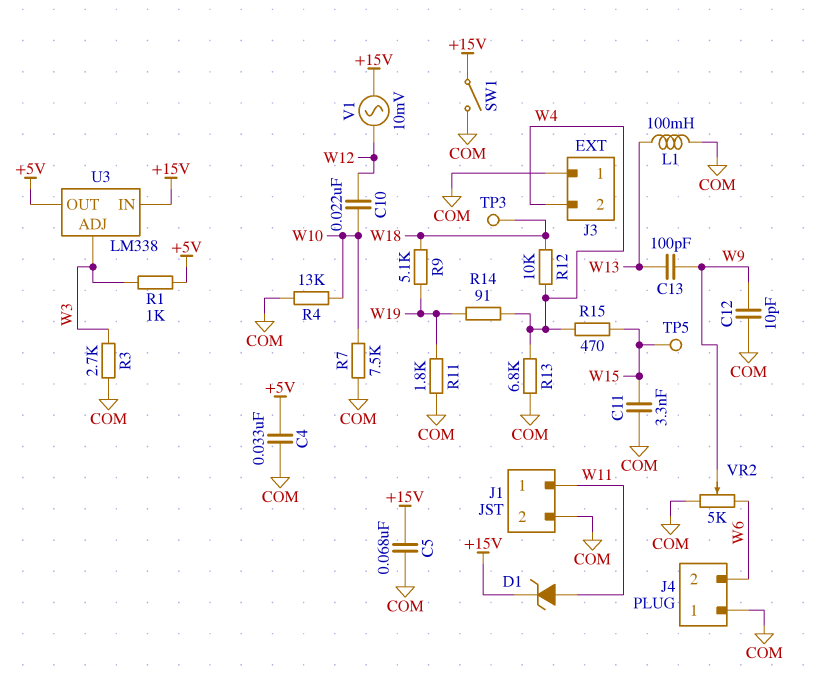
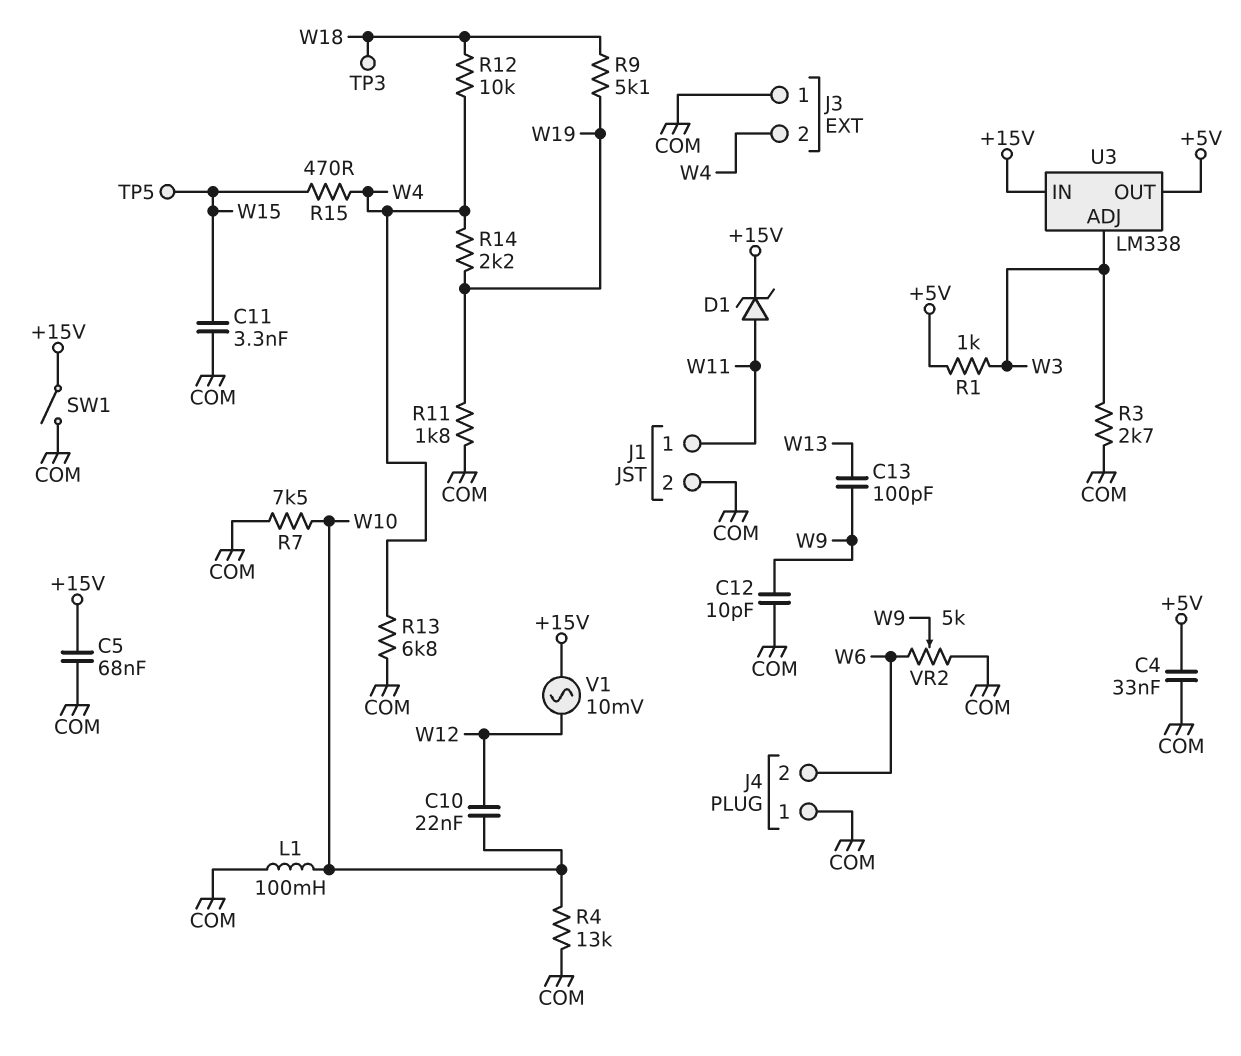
L1: 100mH (COM, W13) -> 100mH (COM, W10)
R14: 91 (W4, W19) -> 2.2k (W4, W19)

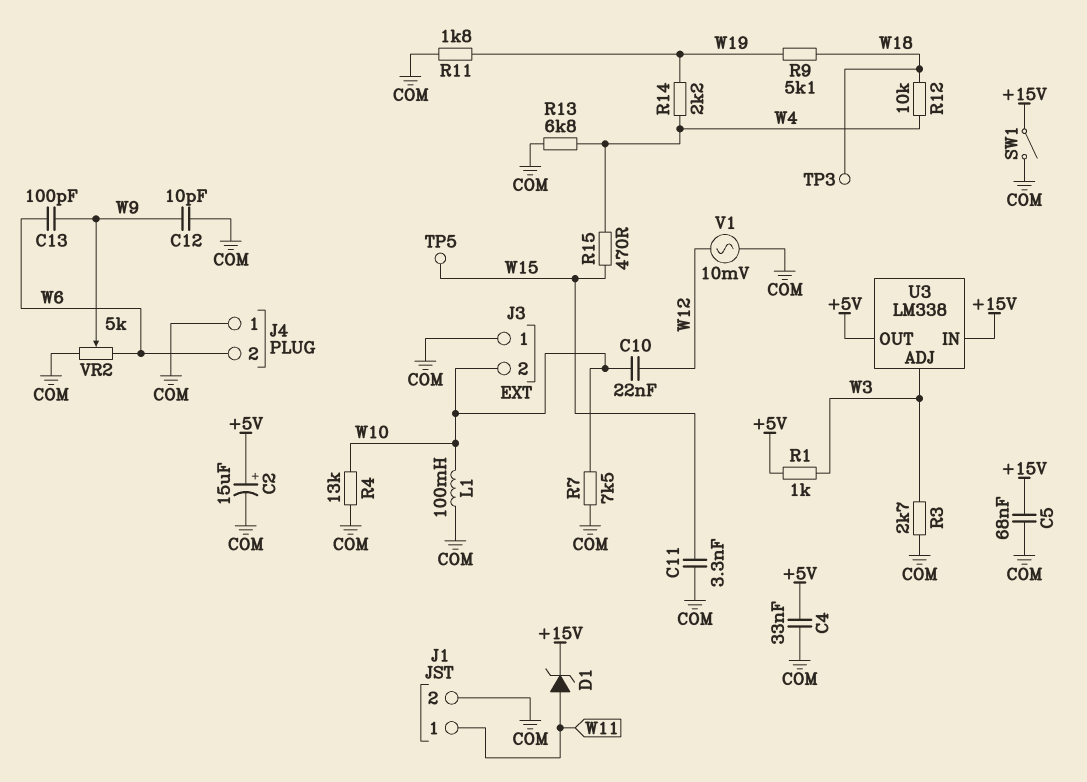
C2: none -> 15uF (plus +5V, minus COM)
C13: 100pF (W9, W13) -> 100pF (W6, W9)
J3 pin 2: W4 -> W10
V1: AC 10mV (+15V, W12) -> AC 10mV (COM, W12)

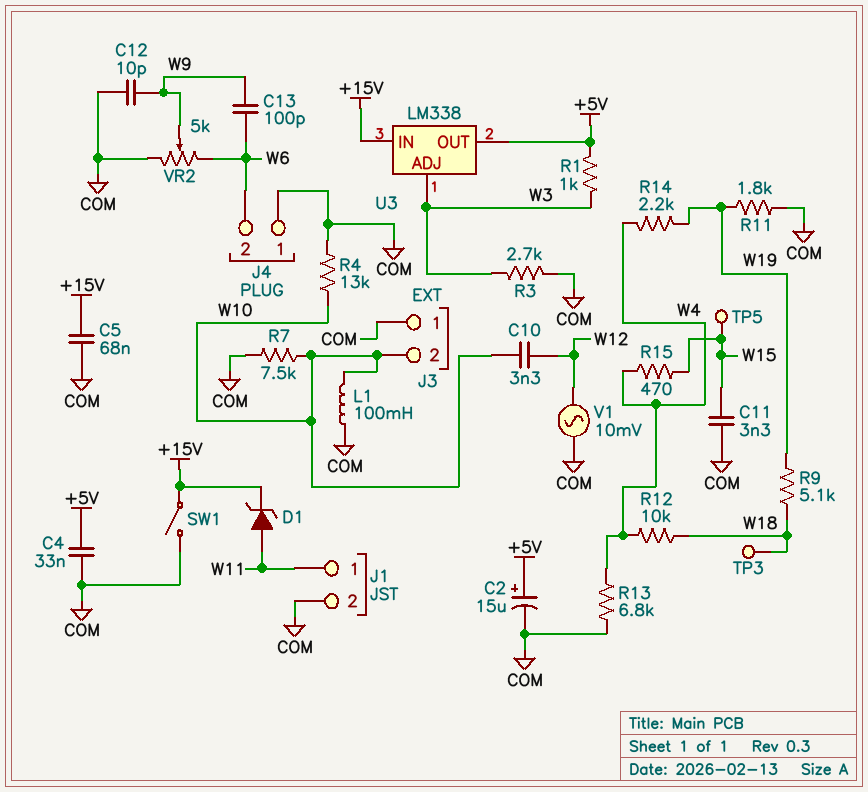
C10: 22nF (W10, W12) -> 3.3nF (W10, W12)

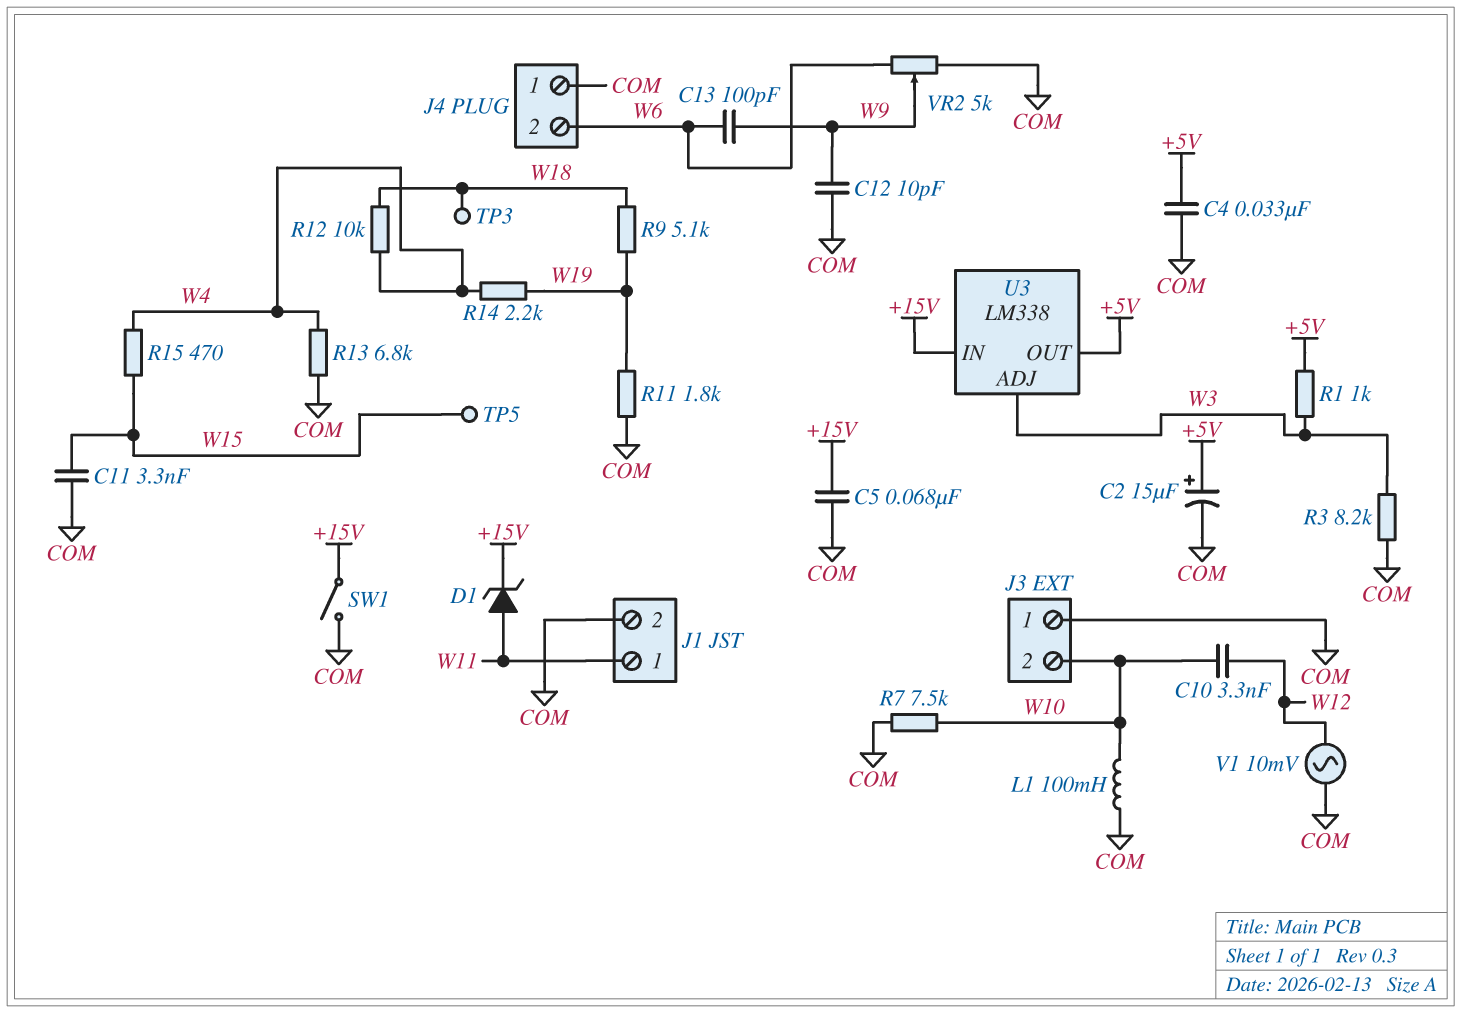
R3: 2.7k (COM, W3) -> 8.2k (COM, W3)
R4: 13k (COM, W10) -> none

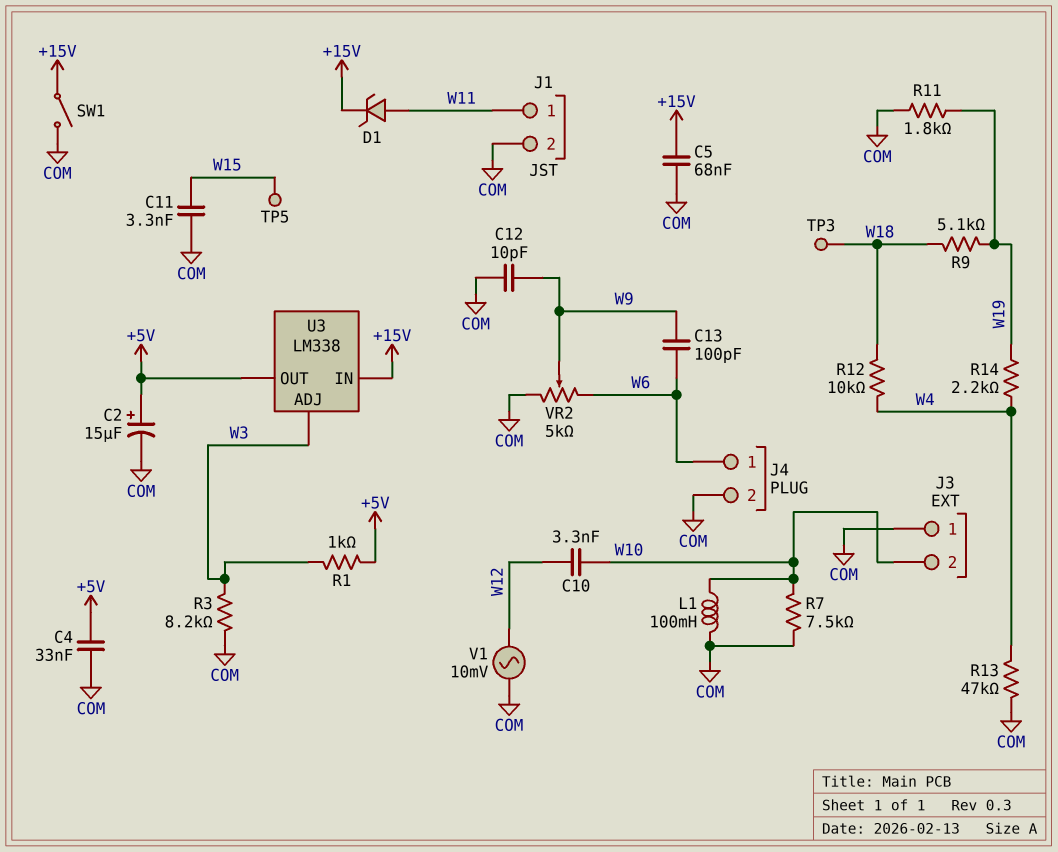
J4 pin 1: COM -> W6
J4 pin 2: W6 -> COM
R13: 6.8k (COM, W4) -> 47k (COM, W4)
R15: 470 (W4, W15) -> none

